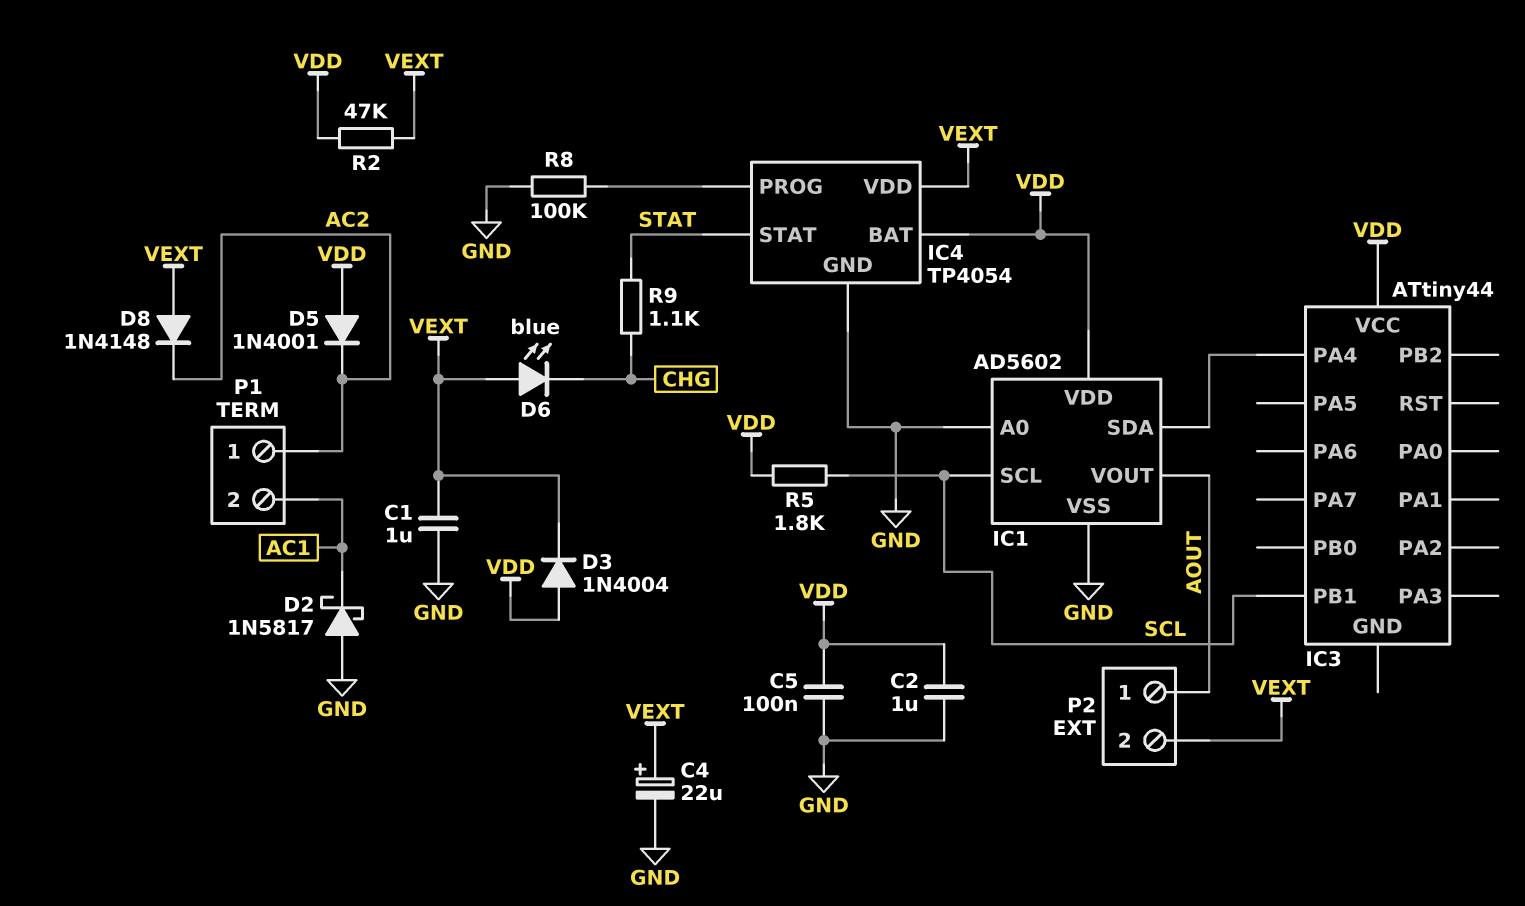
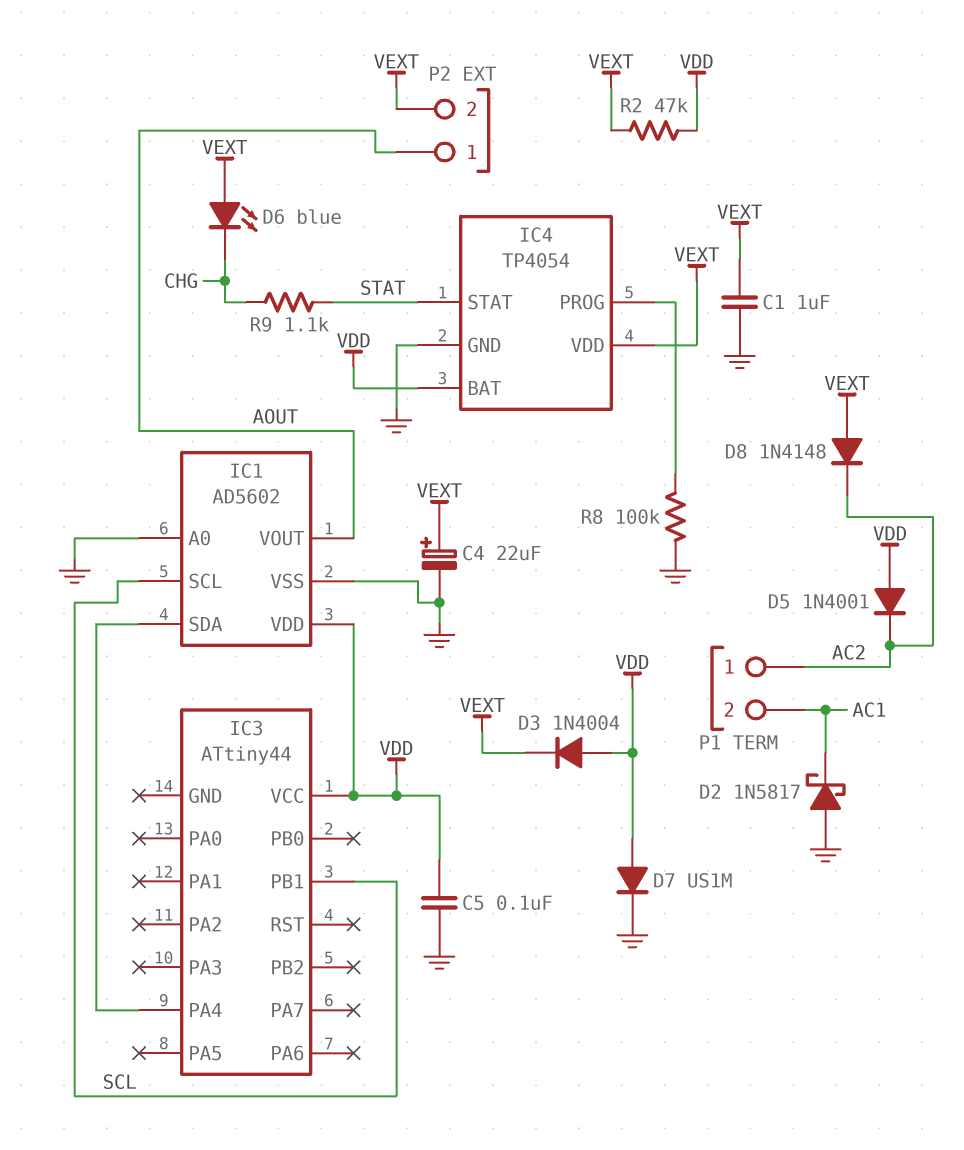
C2: 1uF (GND, VDD) -> none
D7: none -> diode US1M (A VDD, K GND)
R5: 1.8k (SCL, VDD) -> none

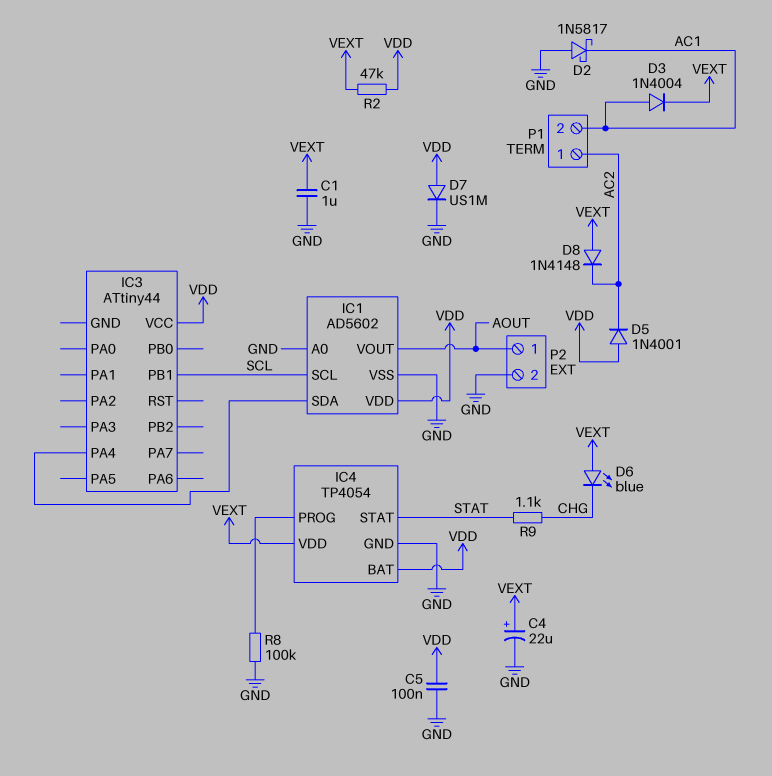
D3: diode 1N4004 (A VDD, K VEXT) -> diode 1N4004 (A AC1, K VEXT)
P2 pin 2: VEXT -> GND

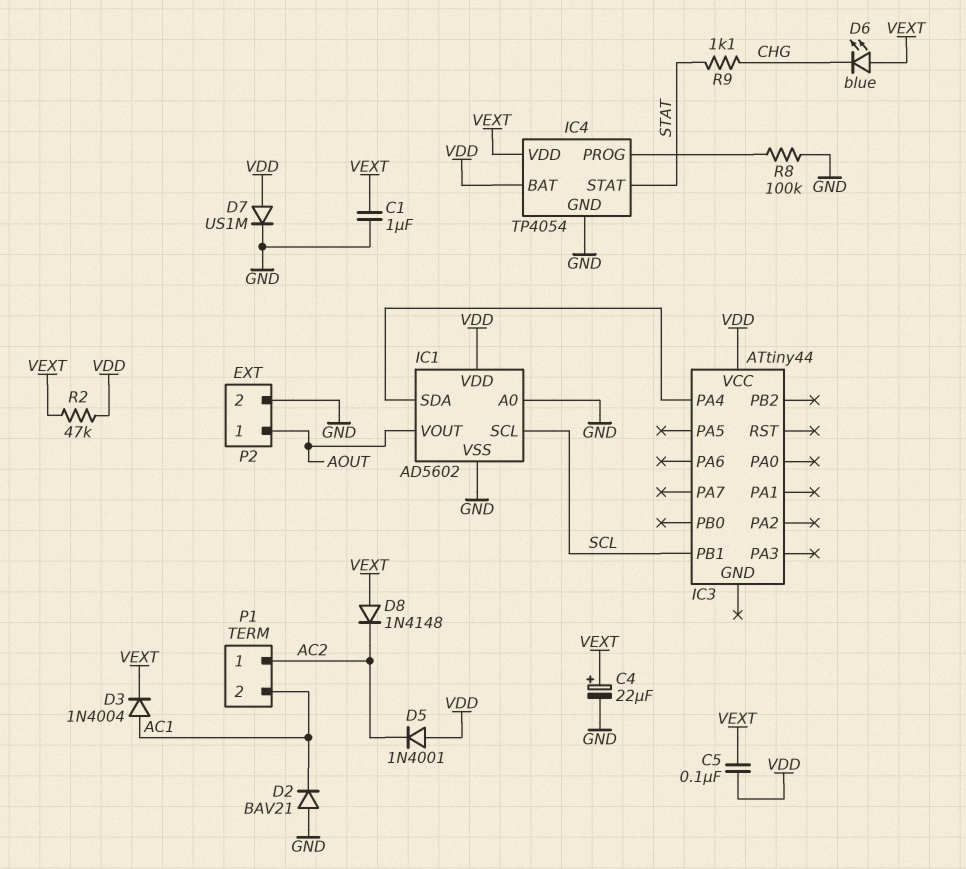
C5: 100nF (GND, VDD) -> 100nF (VDD, VEXT)
D2: schottky 1N5817 (A GND, K AC1) -> diode BAV21 (A GND, K AC1)

